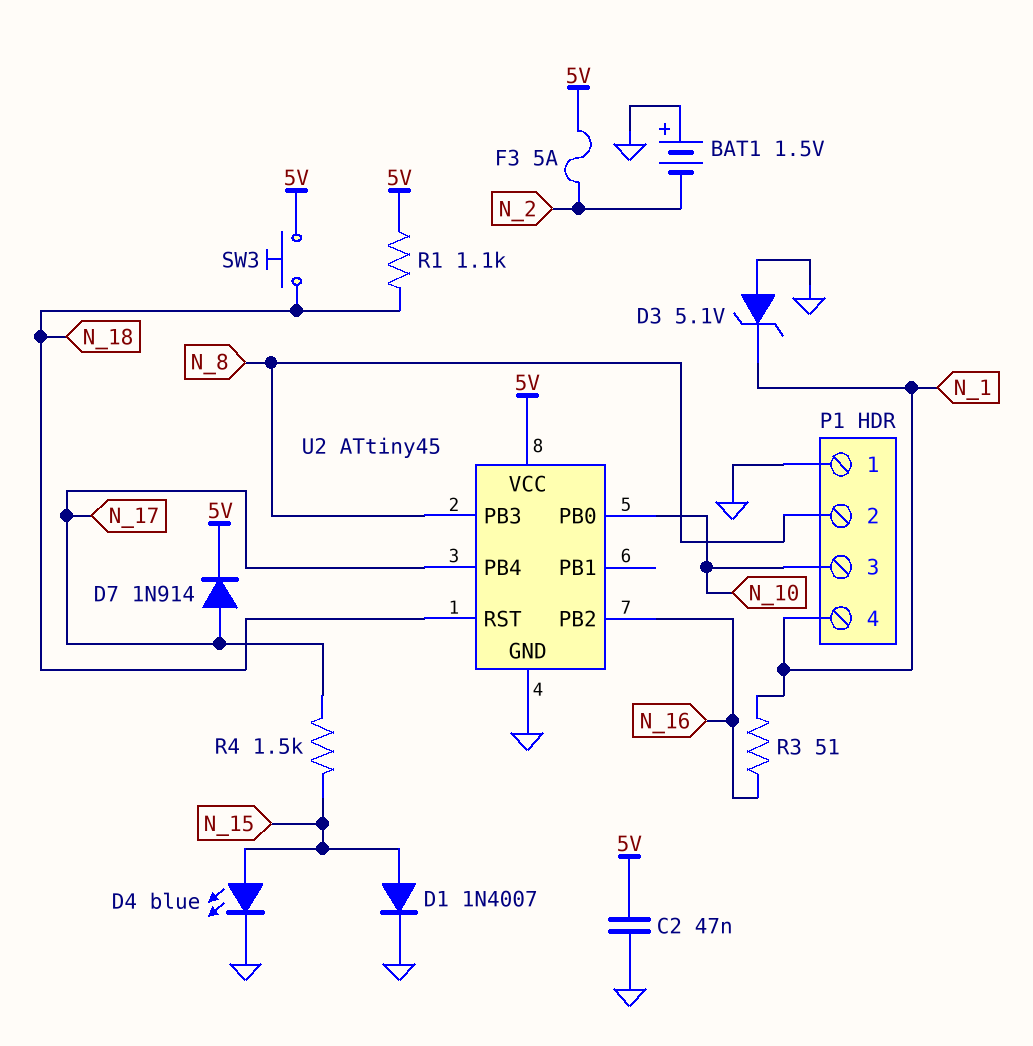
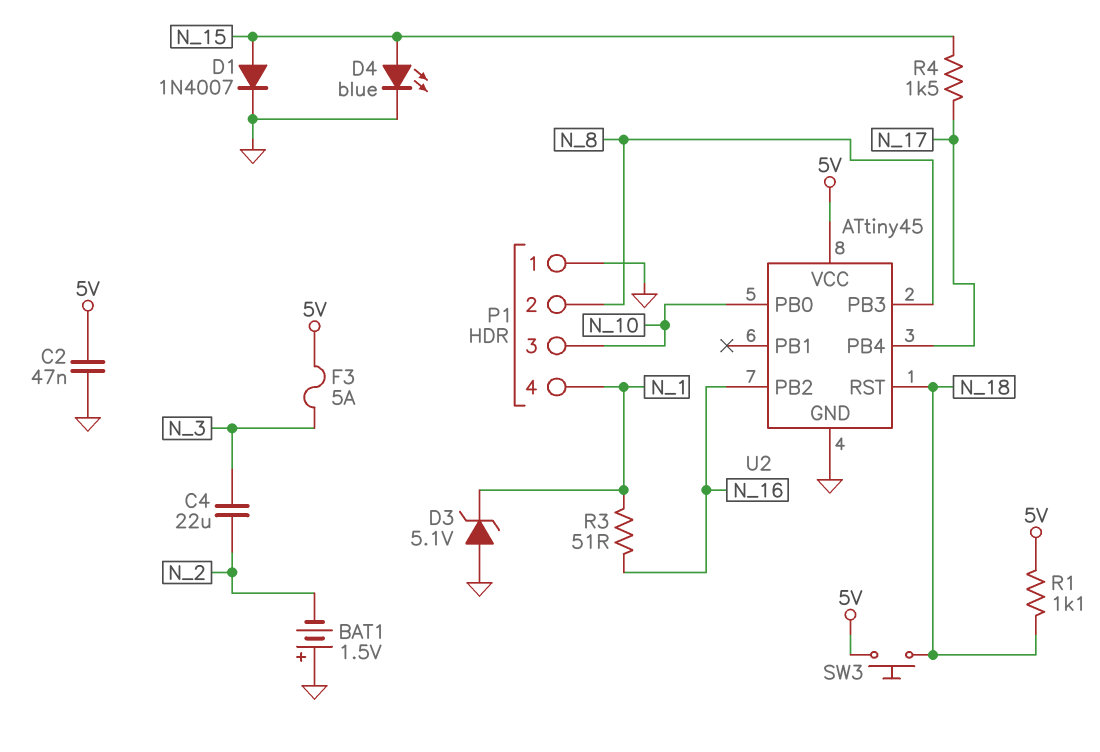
C4: none -> 22uF (N_2, N_3)
D7: diode 1N914 (A N_17, K 5V) -> none
F3: 5A (5V, N_2) -> 5A (5V, N_3)

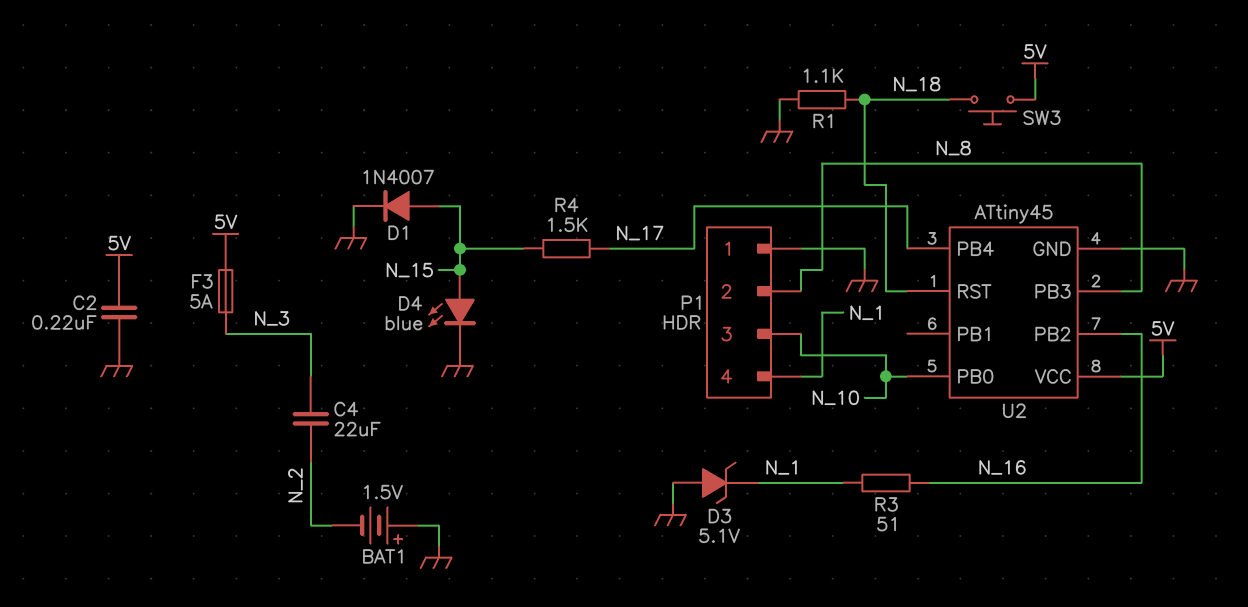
C2: 47nF (5V, GND) -> 220nF (5V, GND)
R1: 1.1k (5V, N_18) -> 1.1k (GND, N_18)

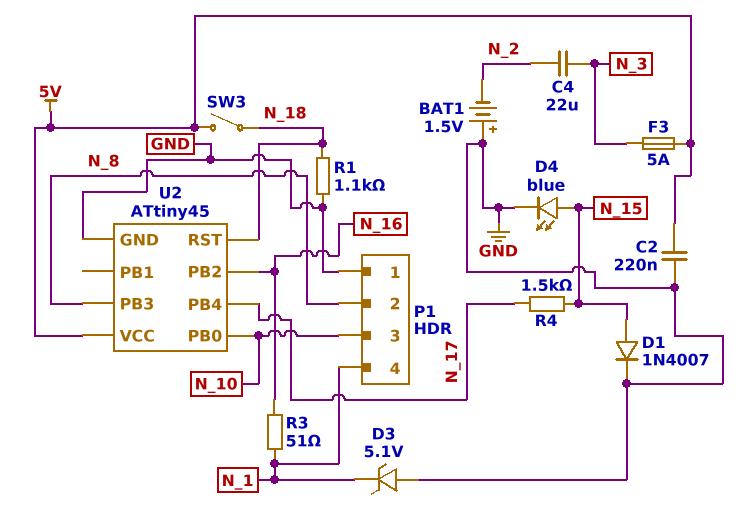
SW3: button (5V, N_18) -> switch (5V, N_18)

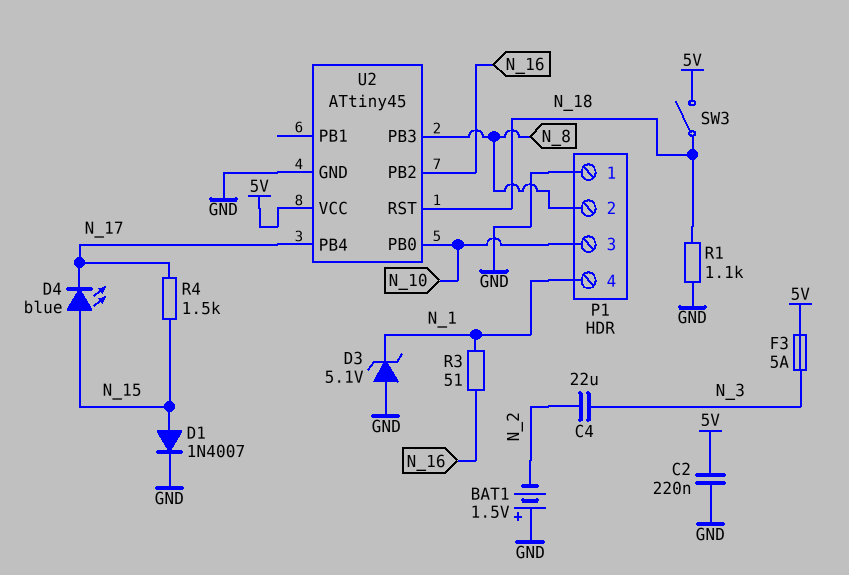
D4: LED blue (A N_15, K GND) -> LED blue (A N_15, K N_17)

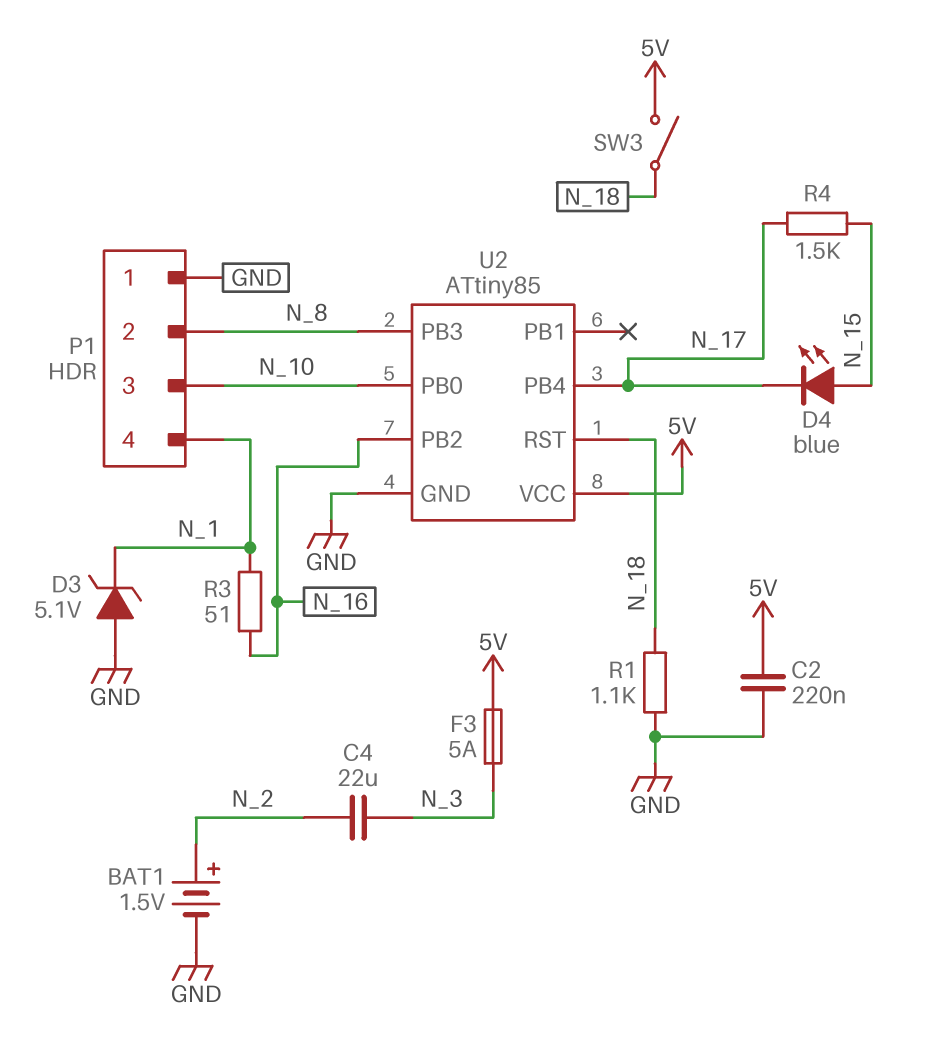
BAT1: 1.5V (plus GND, minus N_2) -> 1.5V (plus N_2, minus GND)
D1: diode 1N4007 (A N_15, K GND) -> none
U2: ATtiny45 -> ATtiny85

